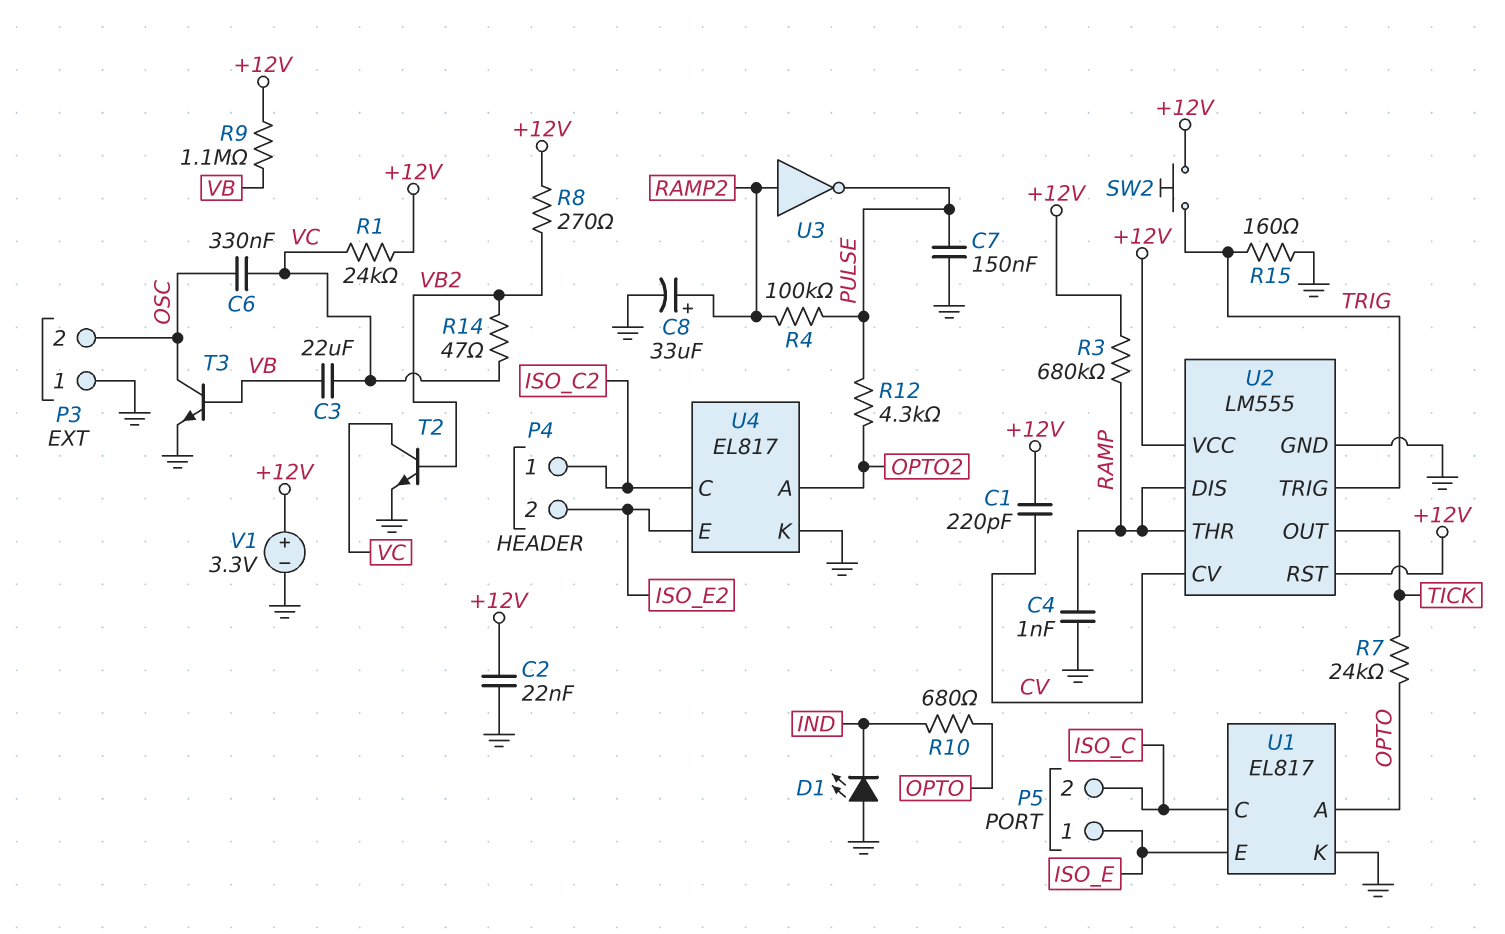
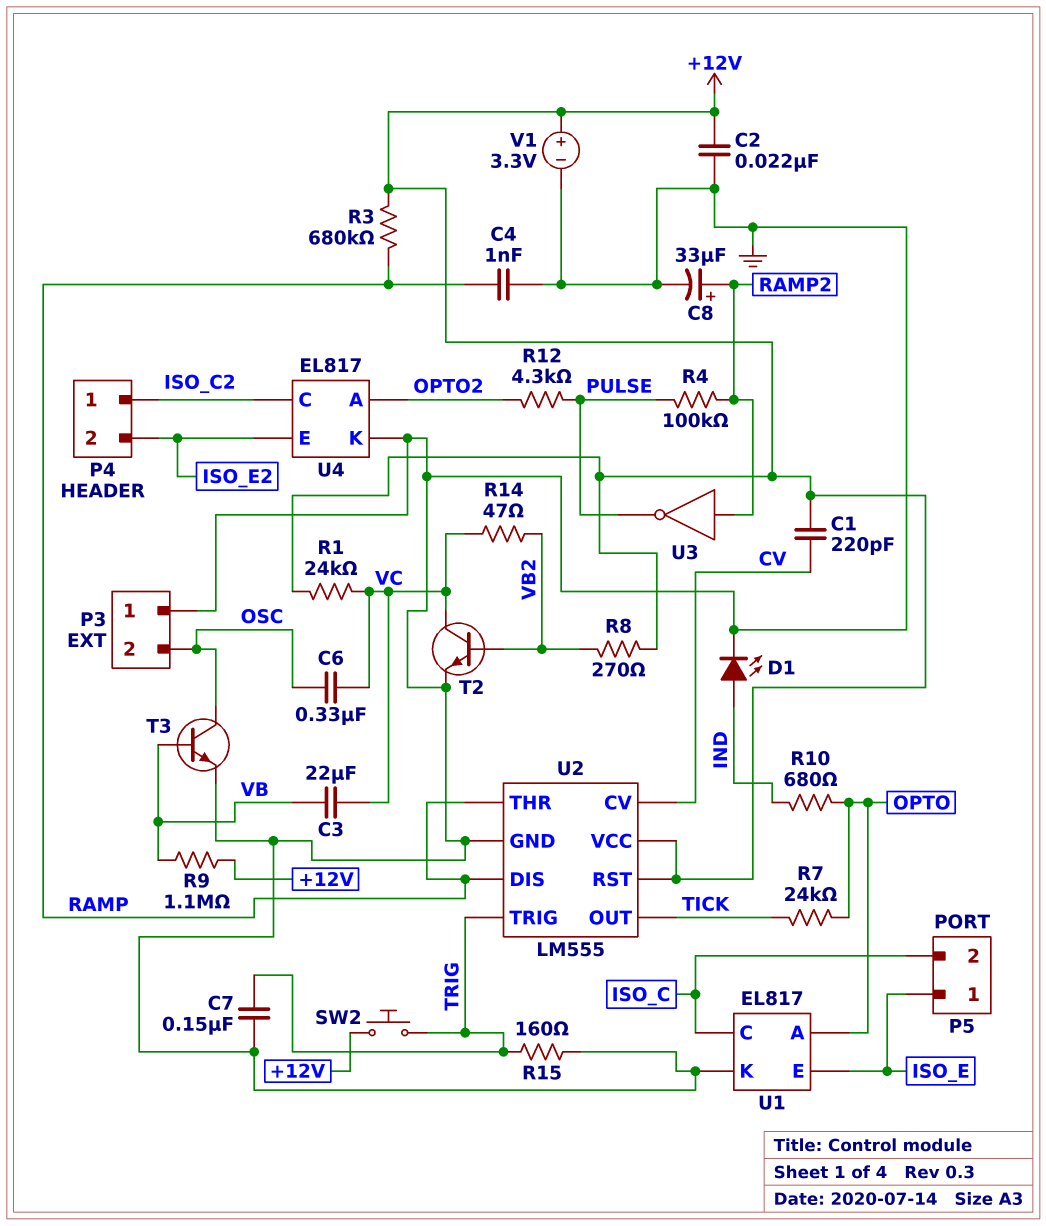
C7: 150nF (GND, PULSE) -> 150nF (GND, TRIG)
D1: LED (A GND, K IND) -> LED (A IND, K GND)

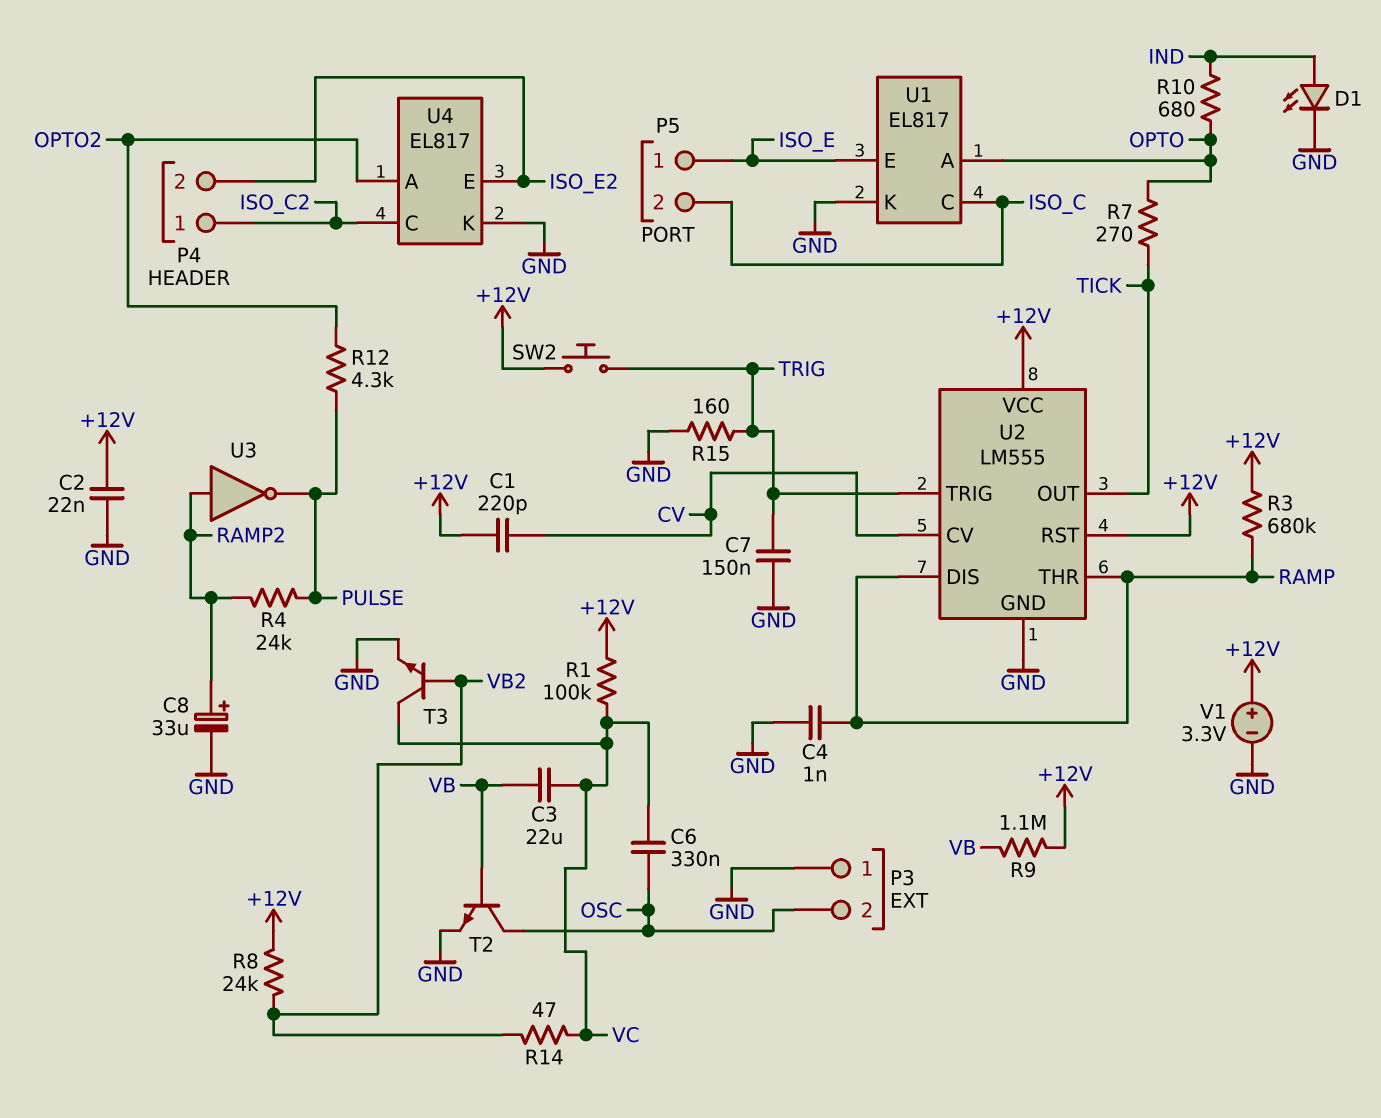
R1: 24k (+12V, VC) -> 100k (+12V, VC)
R4: 100k (PULSE, RAMP2) -> 24k (PULSE, RAMP2)
R7: 24k (OPTO, TICK) -> 270 (OPTO, TICK)
R8: 270 (+12V, VB2) -> 24k (+12V, VB2)
T2: NPN (B VB2, C VC, E GND) -> NPN (B VB, C OSC, E GND)
T3: NPN (B VB, C OSC, E GND) -> NPN (B VB2, C VC, E GND)

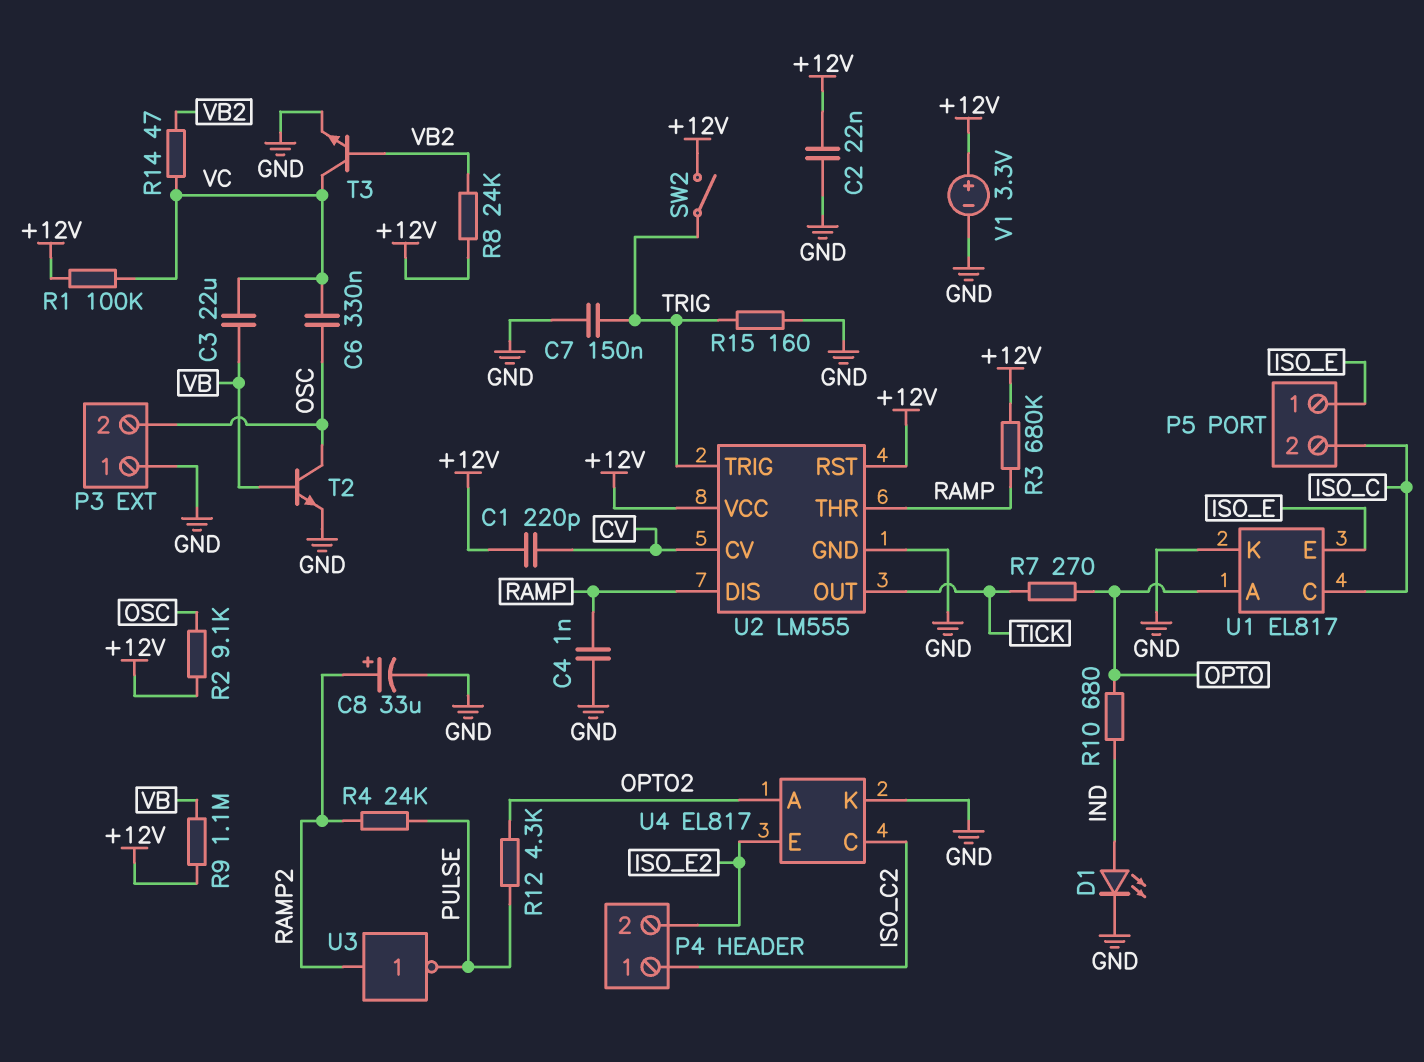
R2: none -> 9.1k (+12V, OSC)
SW2: button (+12V, TRIG) -> switch (+12V, TRIG)

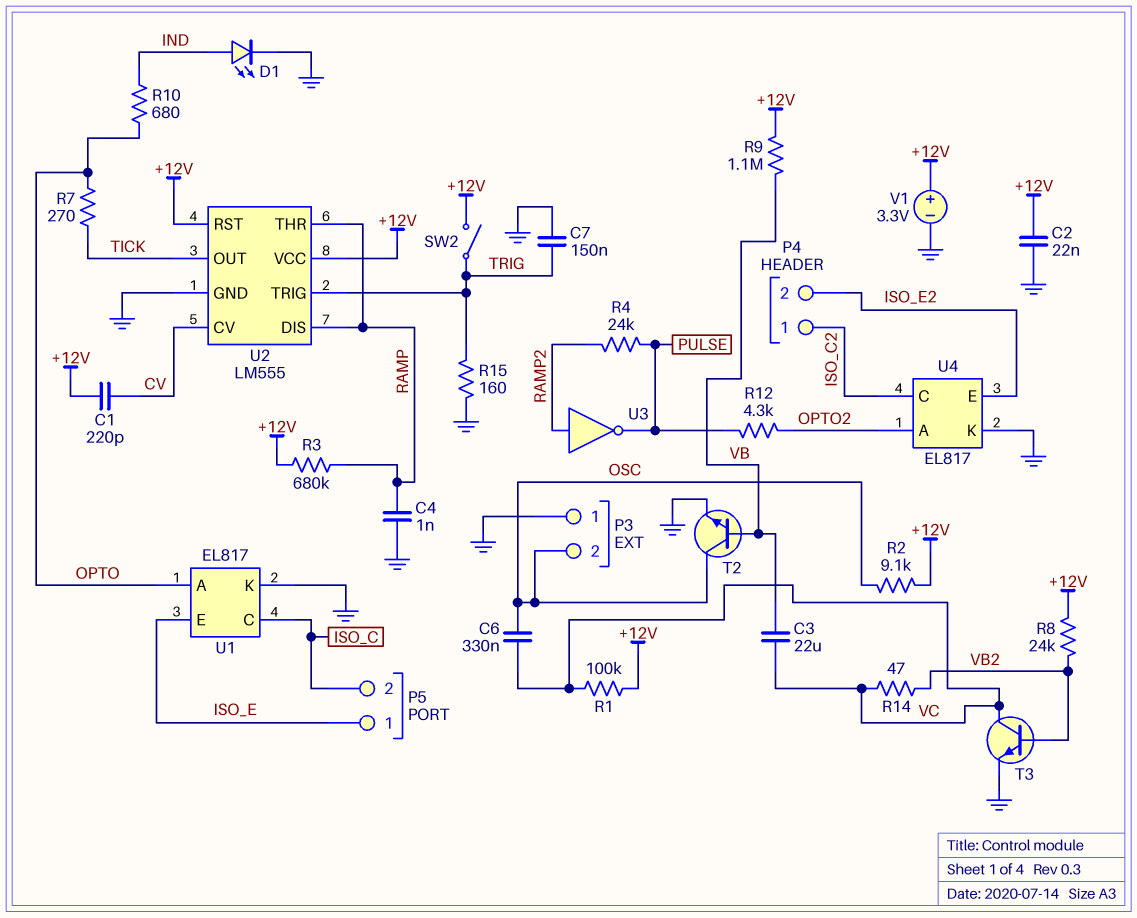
C8: 33uF (plus RAMP2, minus GND) -> none

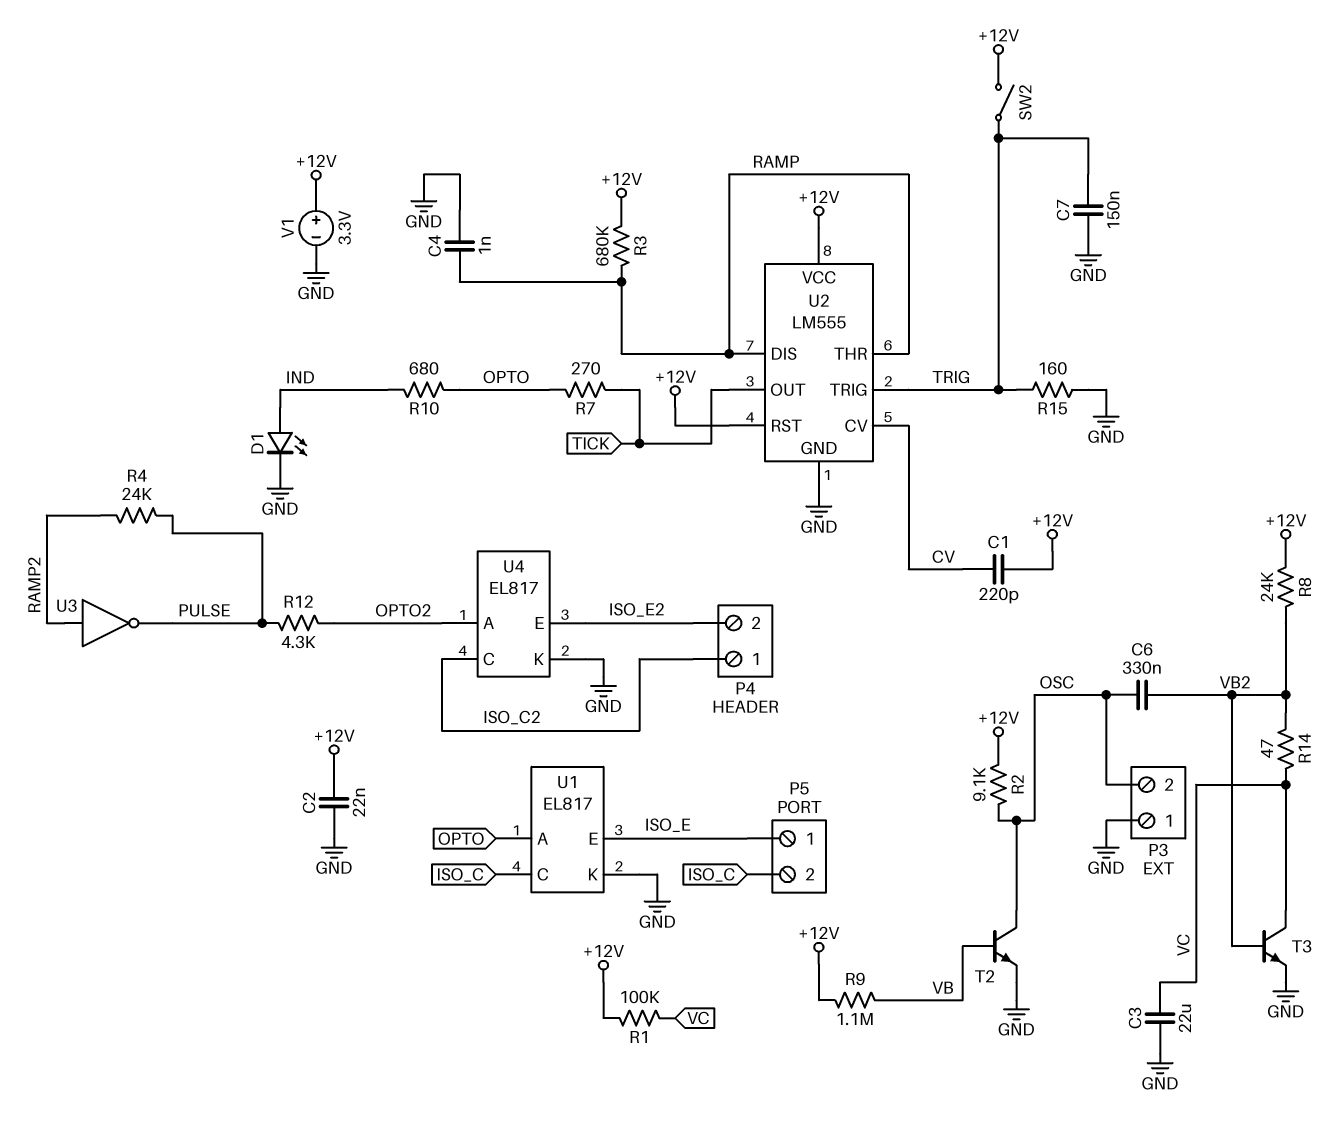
C3: 22uF (VB, VC) -> 22uF (GND, VC)
C6: 330nF (OSC, VC) -> 330nF (OSC, VB2)

